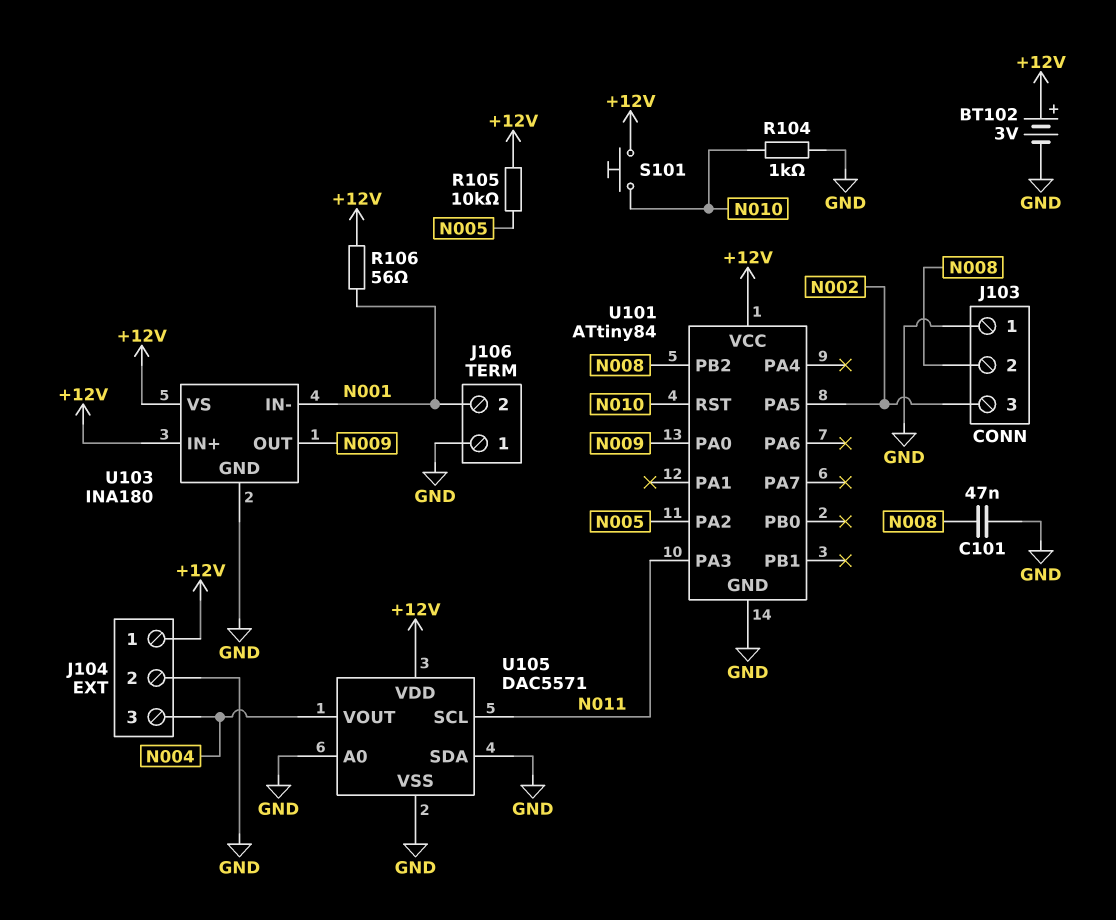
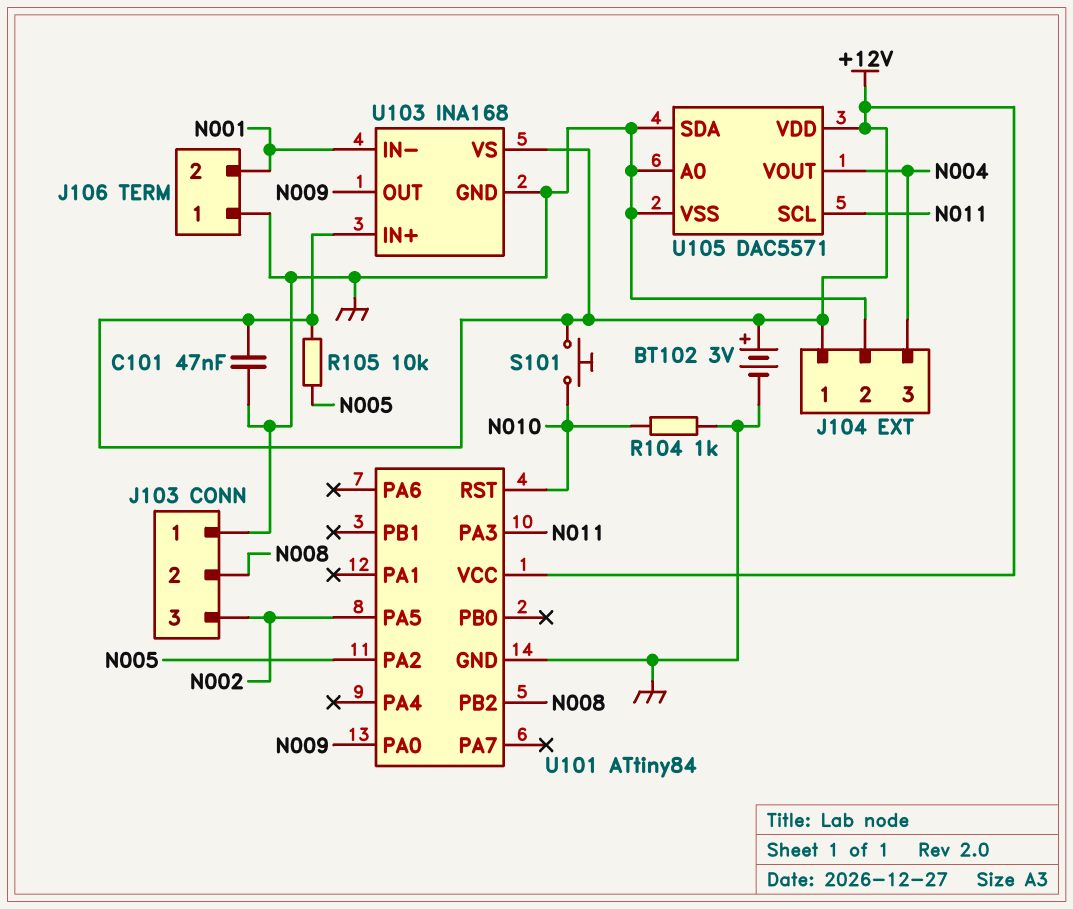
C101: 47nF (GND, N008) -> 47nF (+12V, GND)
R106: 56 (+12V, N001) -> none
U103: INA180 -> INA168

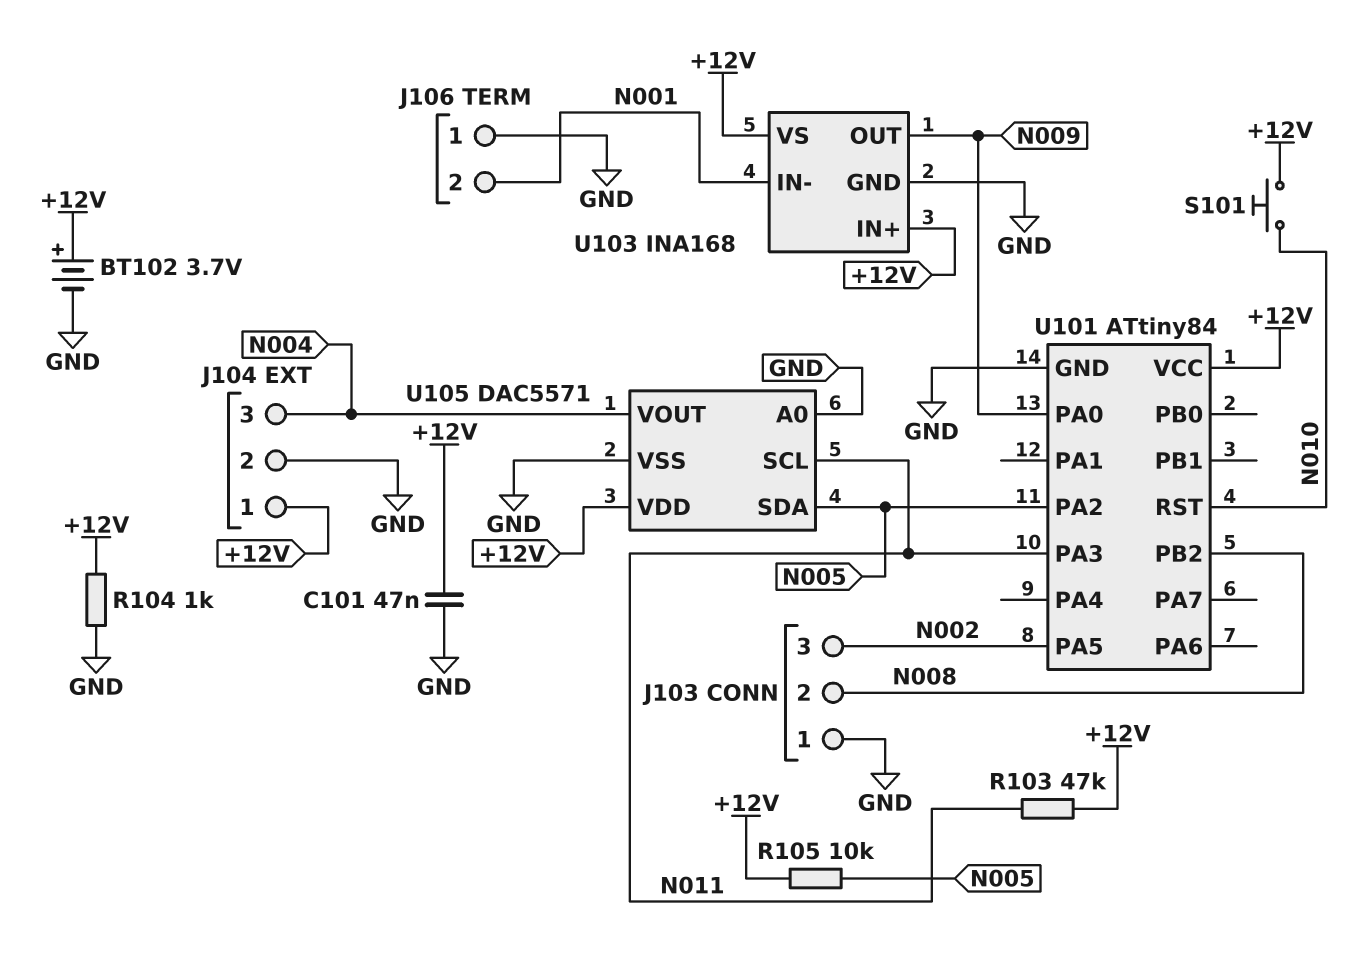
BT102: 3V (plus +12V, minus GND) -> 3.7V (plus +12V, minus GND)
R103: none -> 47k (+12V, N011)
R104: 1k (GND, N010) -> 1k (+12V, GND)
U105 pin SDA: GND -> N005

